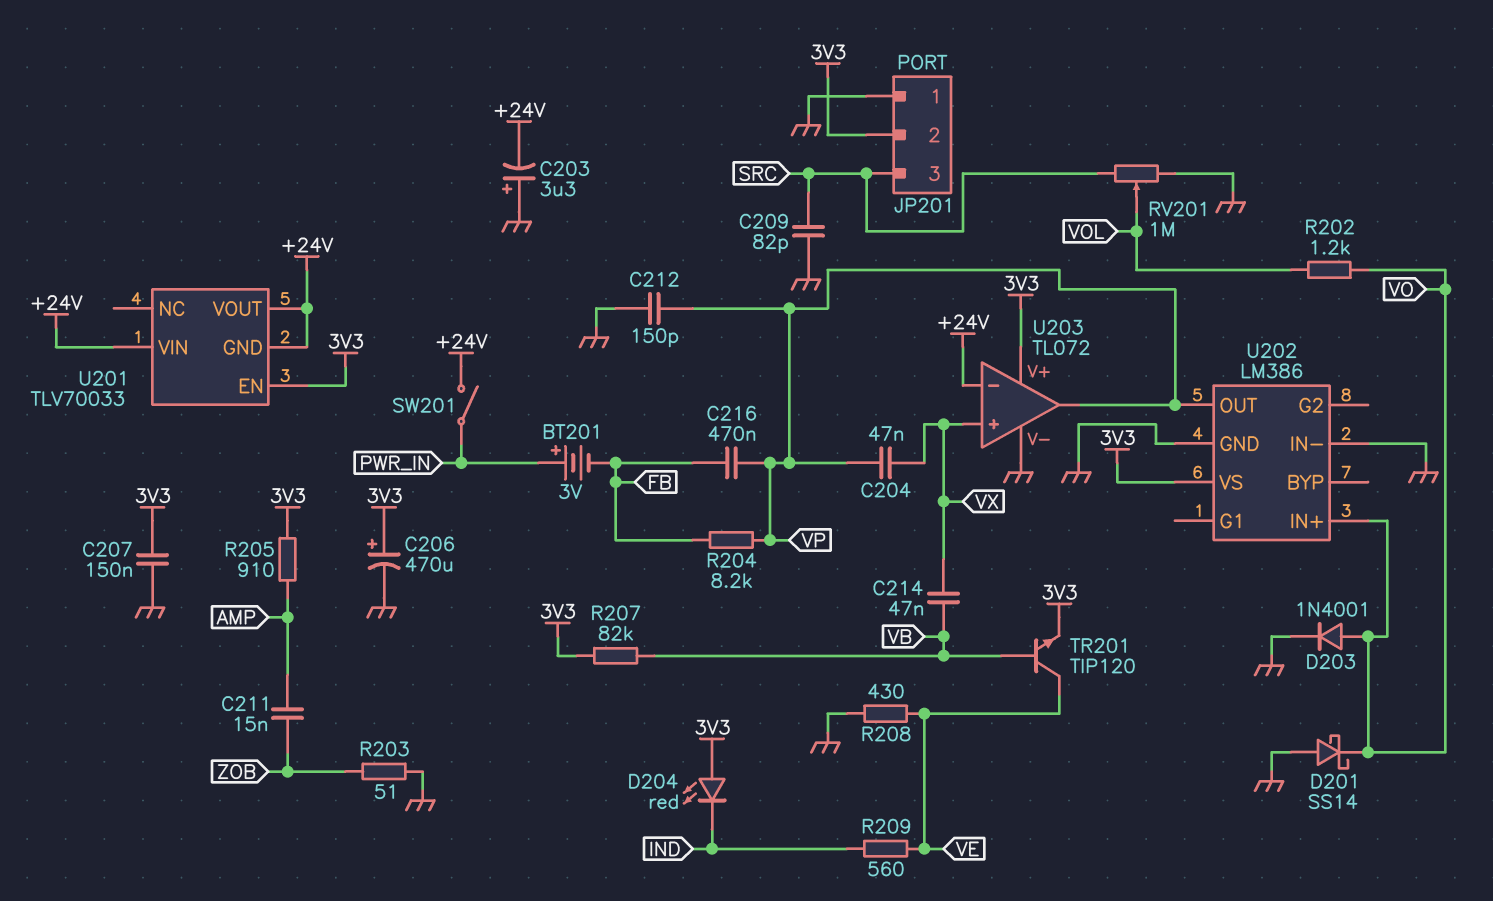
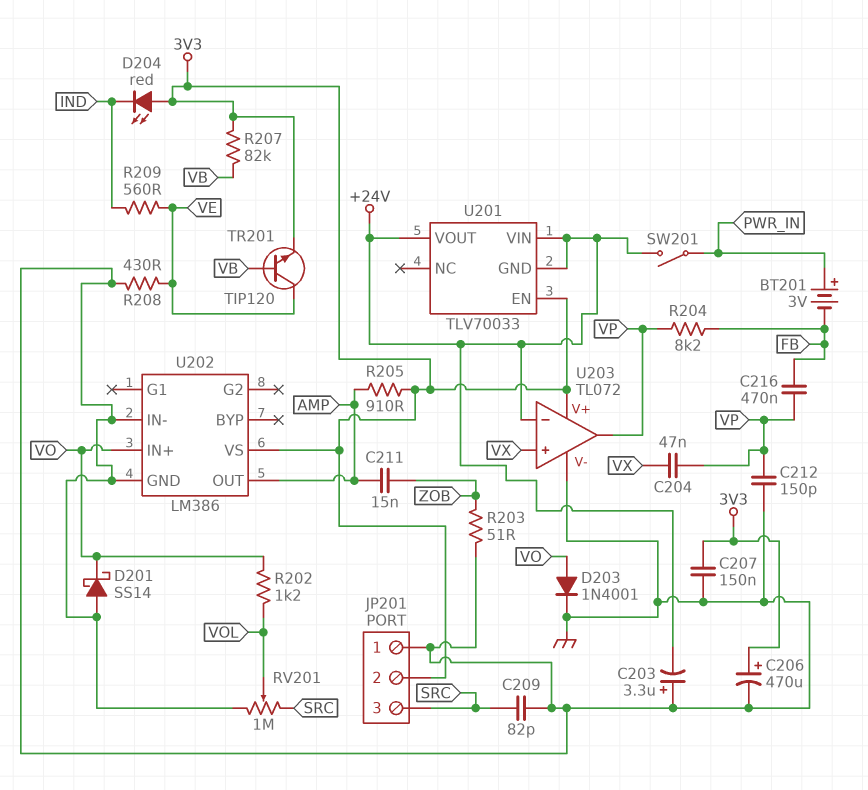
C214: 47nF (VB, VX) -> none
U202 pin OUT: VP -> AMP

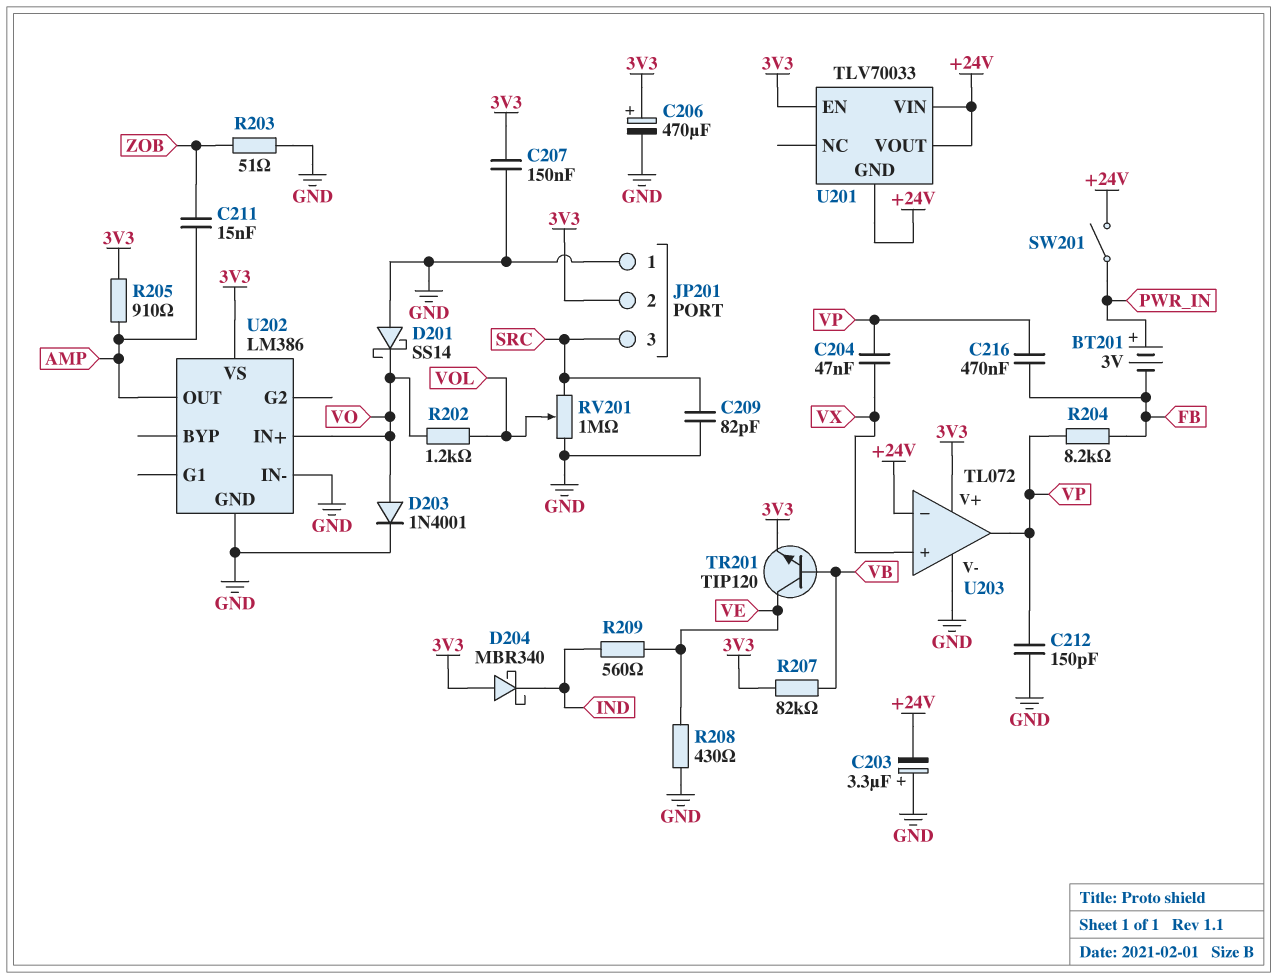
D204: LED red (A 3V3, K IND) -> schottky MBR340 (A 3V3, K IND)

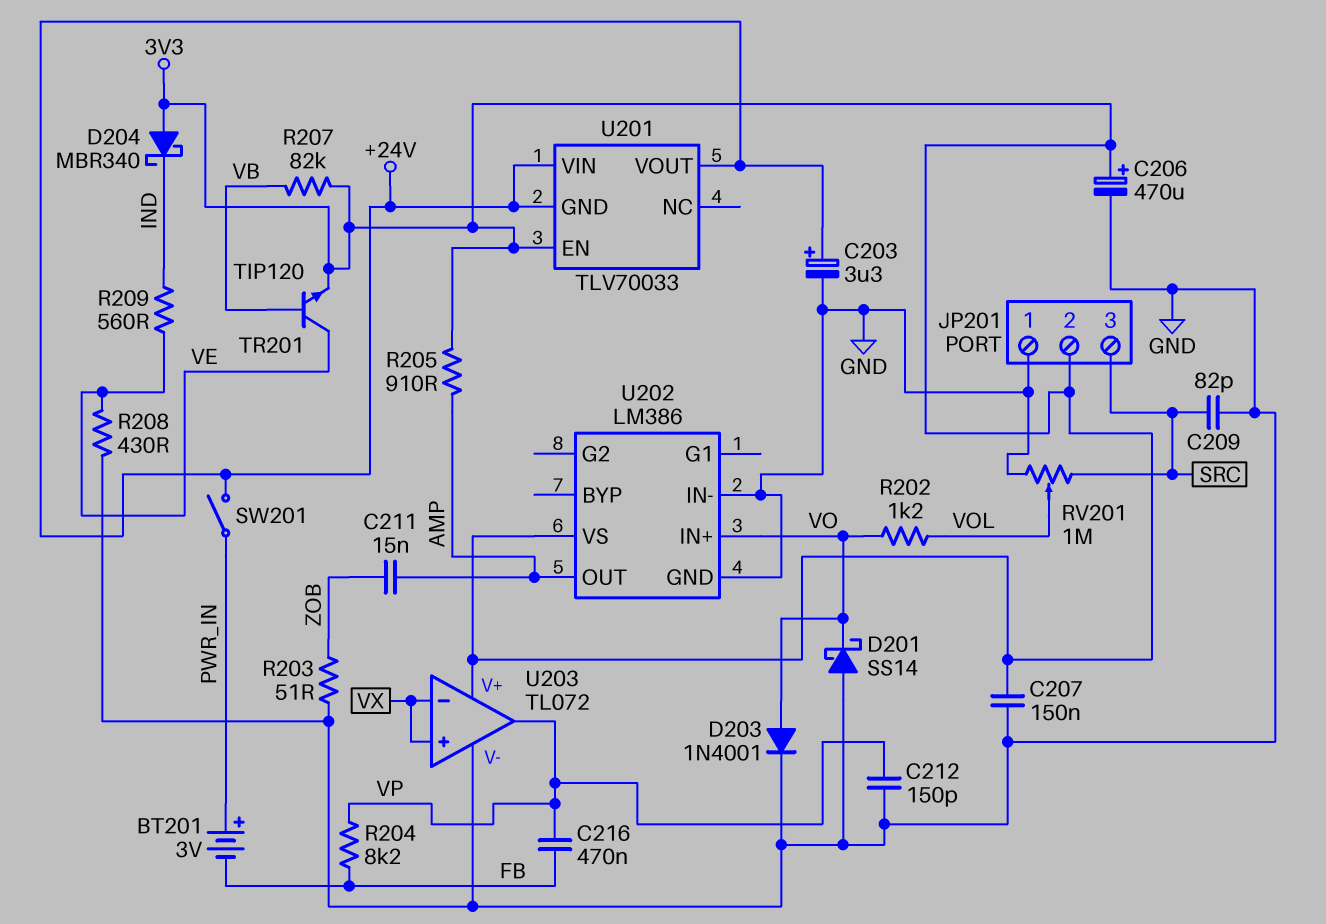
C203: 3.3uF (plus GND, minus +24V) -> 3.3uF (plus +24V, minus GND)
C204: 47nF (VP, VX) -> none
U203 pin in-: +24V -> VX

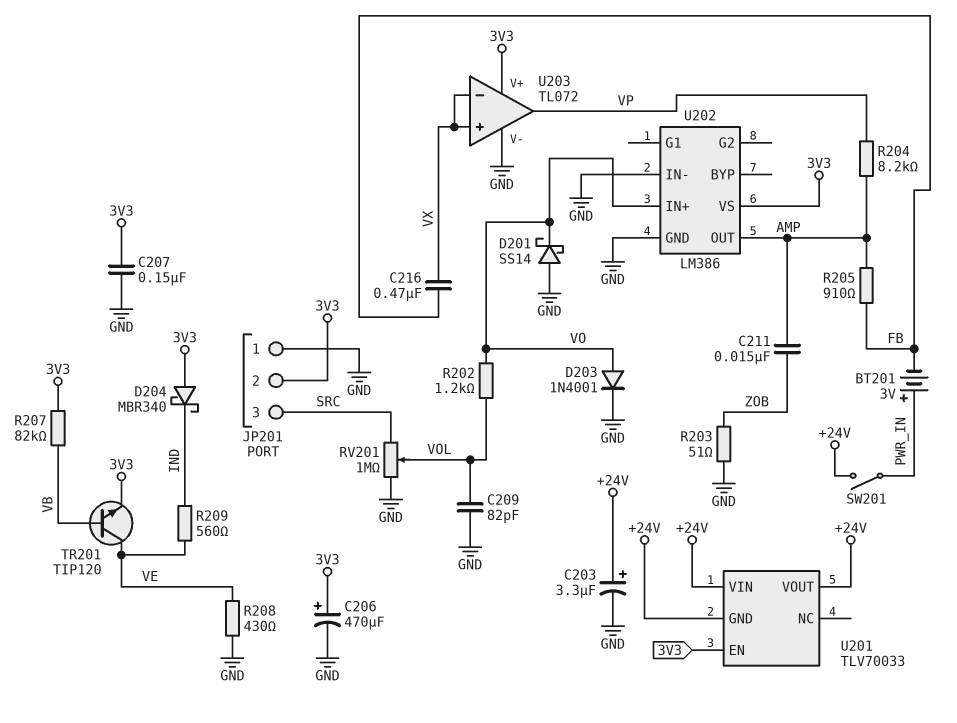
C209: 82pF (GND, SRC) -> 82pF (GND, VOL)
C212: 150pF (GND, VP) -> none
C216: 470nF (FB, VP) -> 470nF (FB, VX)
R204: 8.2k (FB, VP) -> 8.2k (AMP, VP)
R205: 910 (3V3, AMP) -> 910 (AMP, FB)

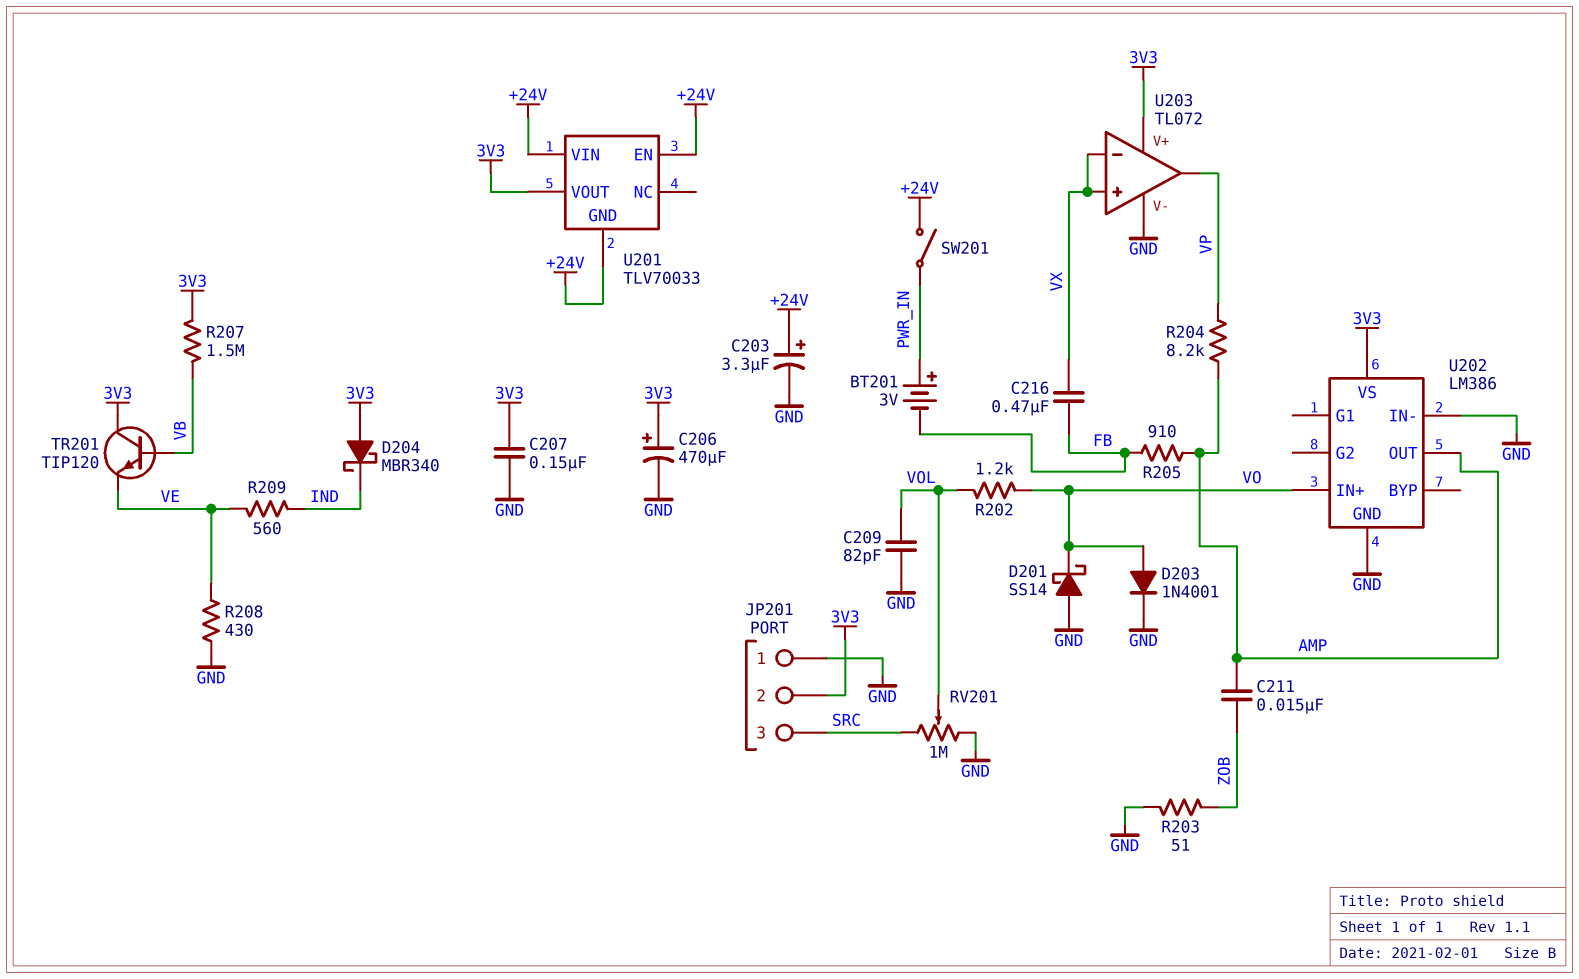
R207: 82k (3V3, VB) -> 1.5M (3V3, VB)
TR201: NPN TIP120 (B VB, C VE, E 3V3) -> NPN TIP120 (B VB, C 3V3, E VE)
U201 pin EN: 3V3 -> +24V
U201 pin VOUT: +24V -> 3V3

